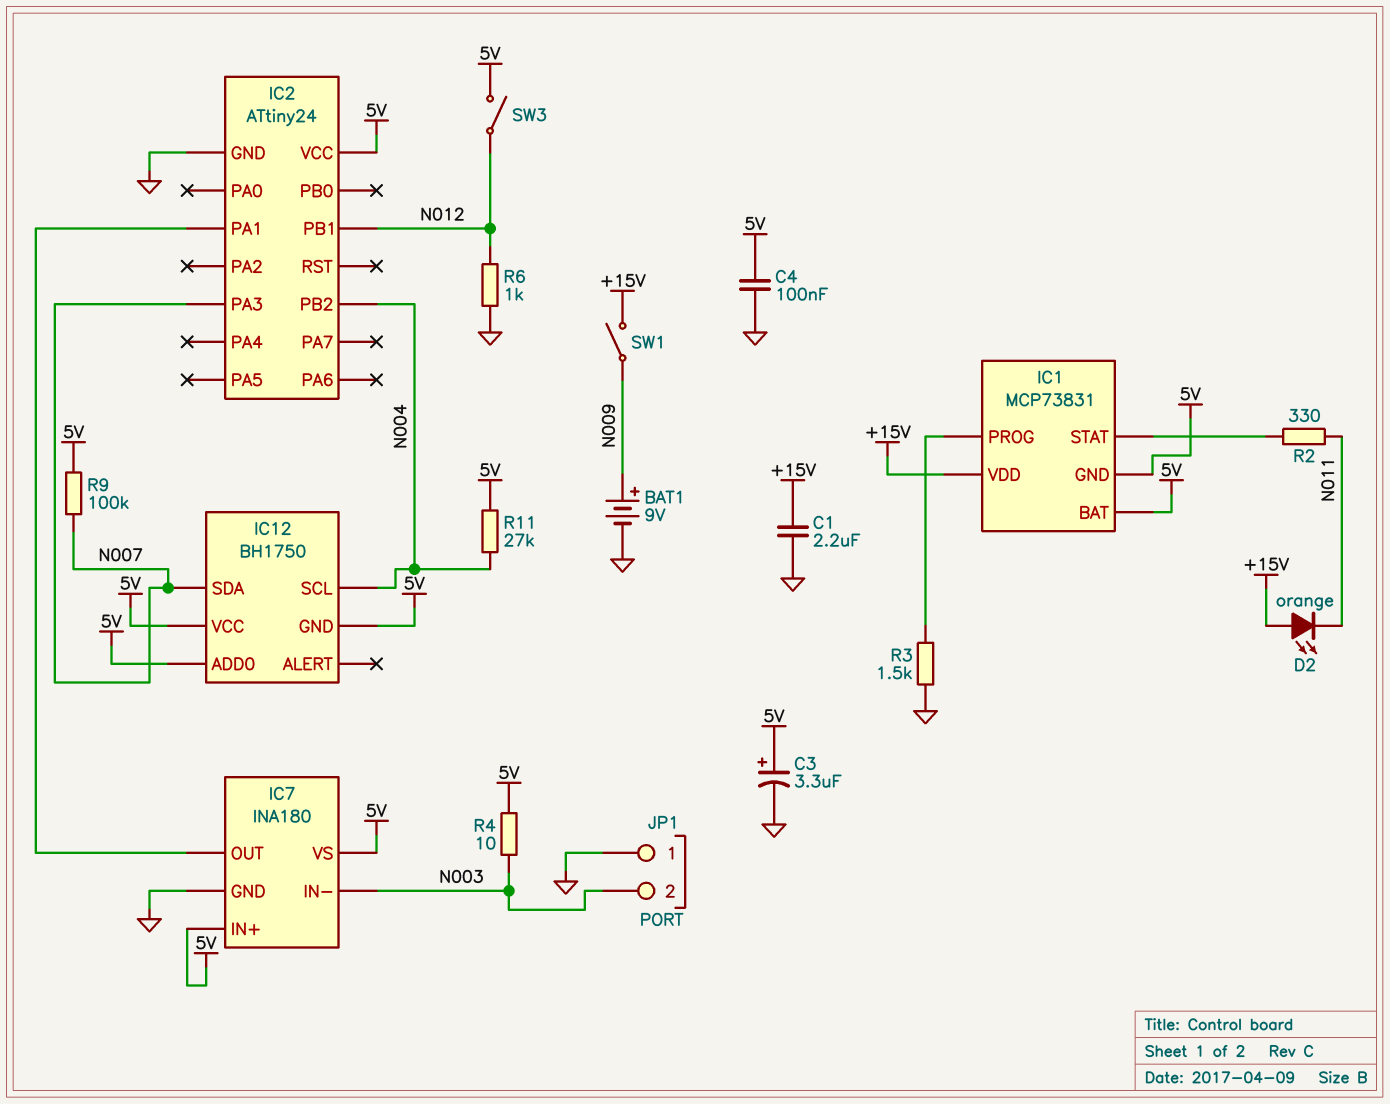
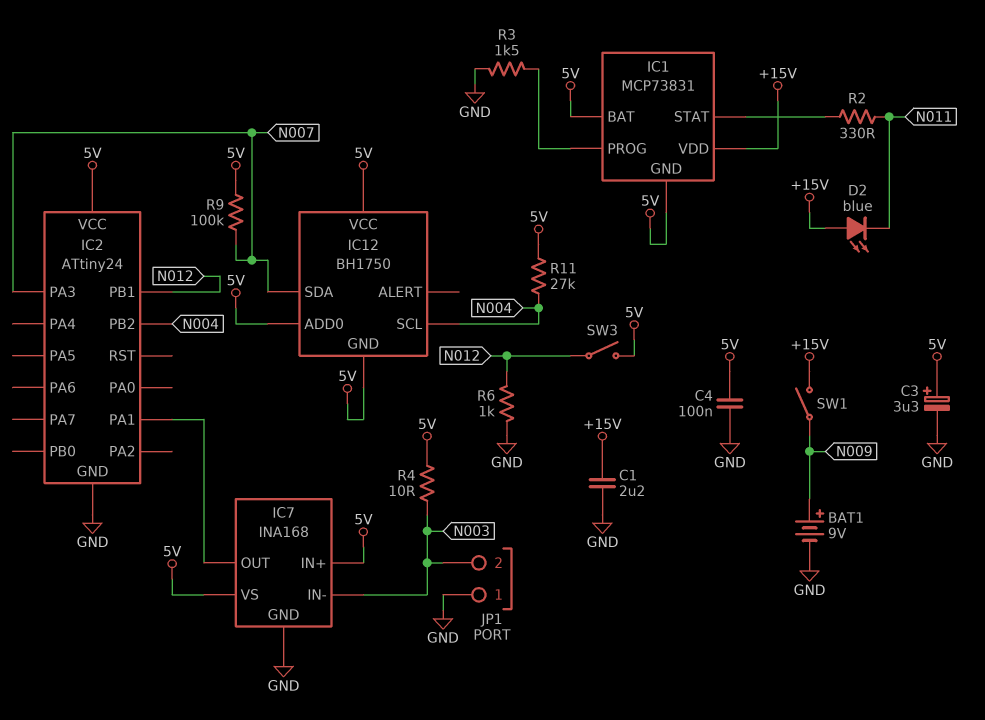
D2: LED orange (A +15V, K N011) -> LED blue (A +15V, K N011)
IC7: INA180 -> INA168

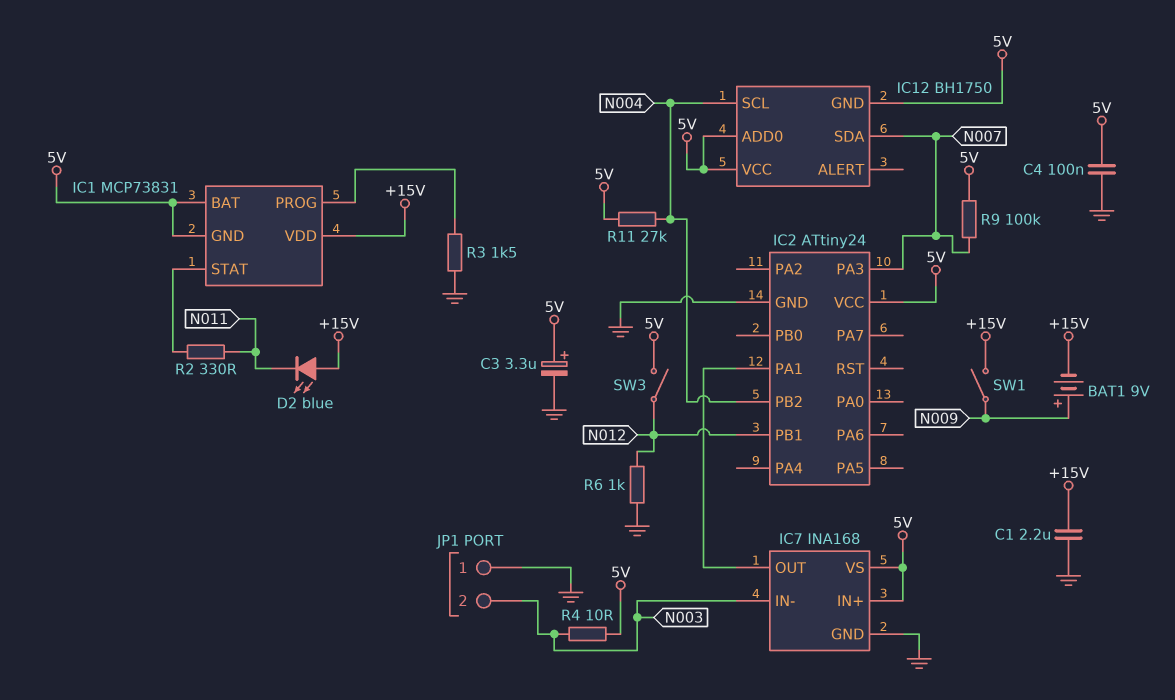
BAT1: 9V (plus N009, minus GND) -> 9V (plus N009, minus +15V)

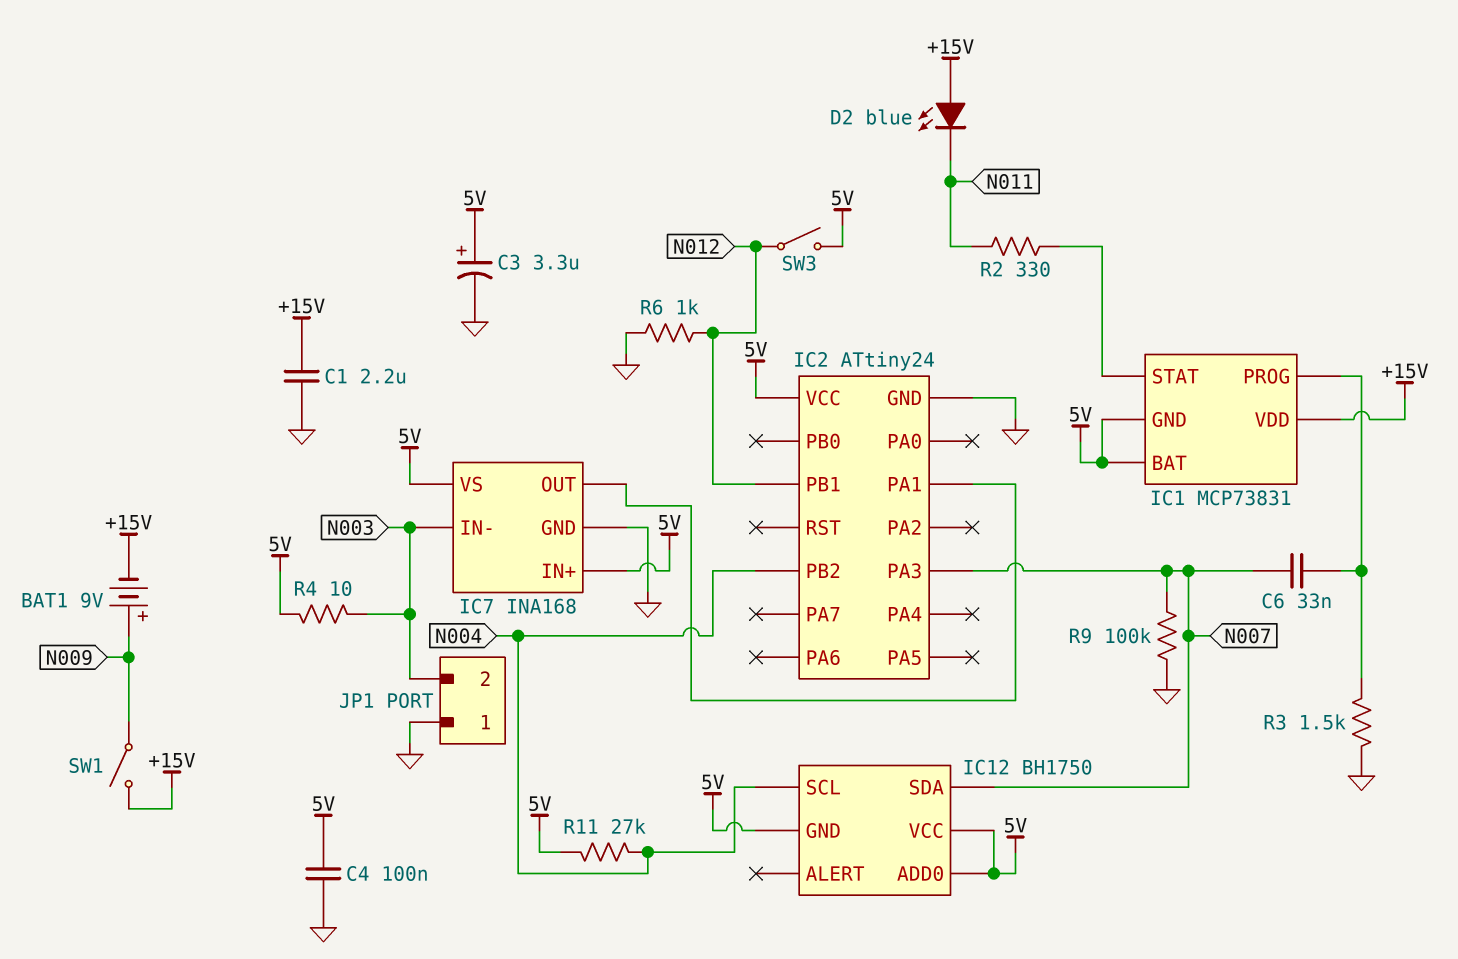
C6: none -> 33nF (IC1/PROG, N007)
R9: 100k (5V, N007) -> 100k (GND, N007)

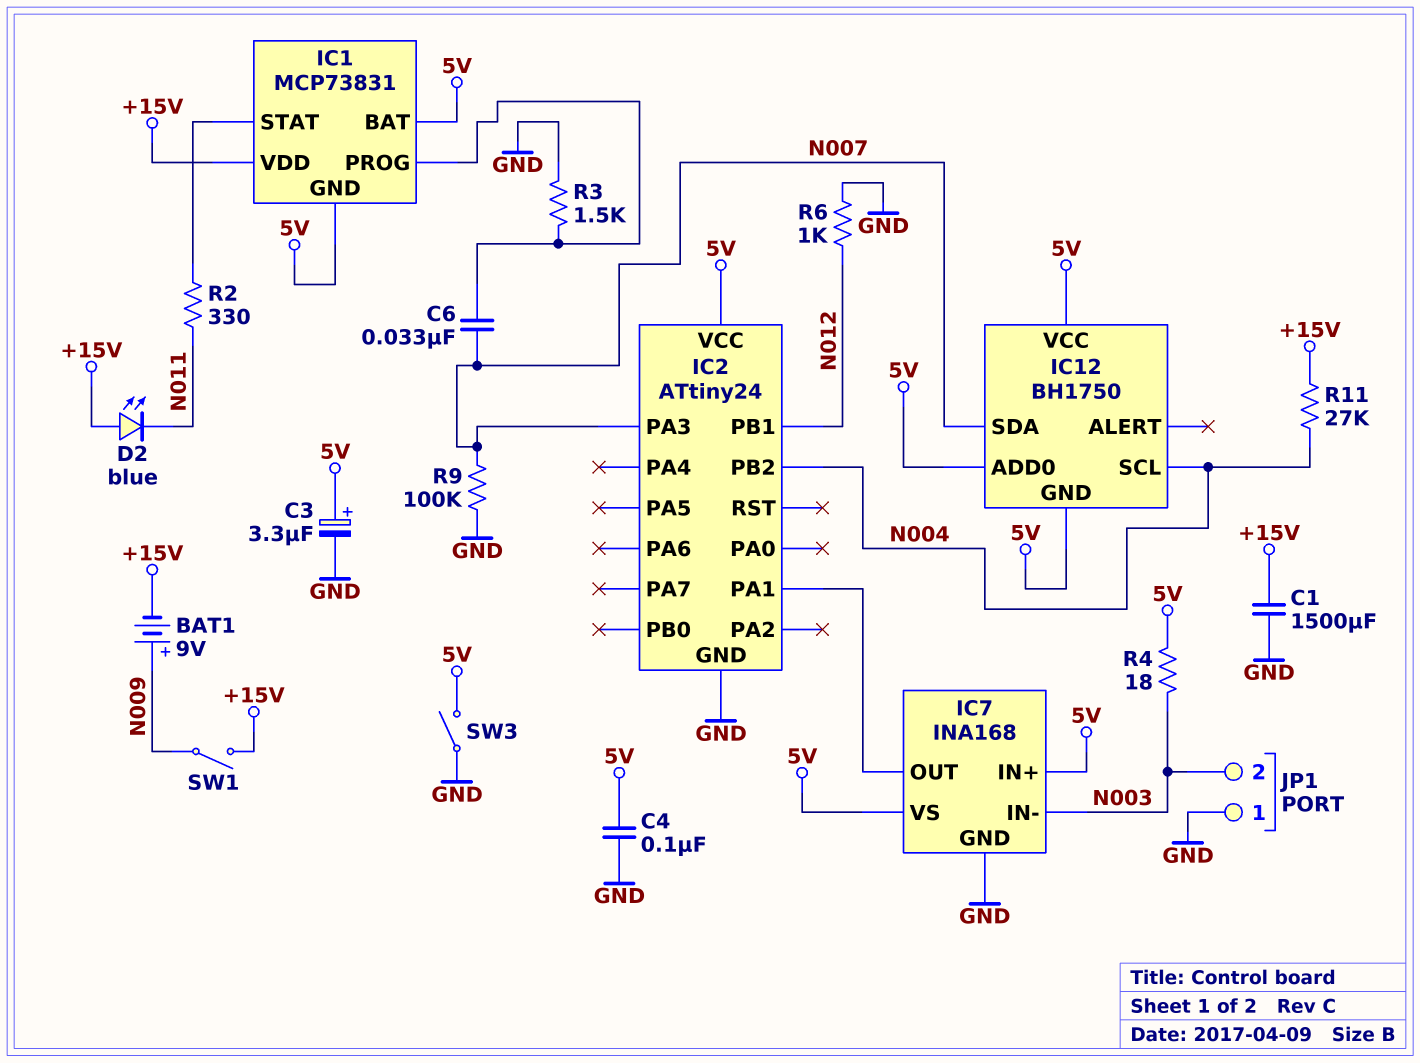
C1: 2.2uF (+15V, GND) -> 1500uF (+15V, GND)
R4: 10 (5V, N003) -> 18 (5V, N003)
R11: 27k (5V, N004) -> 27k (+15V, N004)
SW3: switch (5V, N012) -> switch (5V, GND)

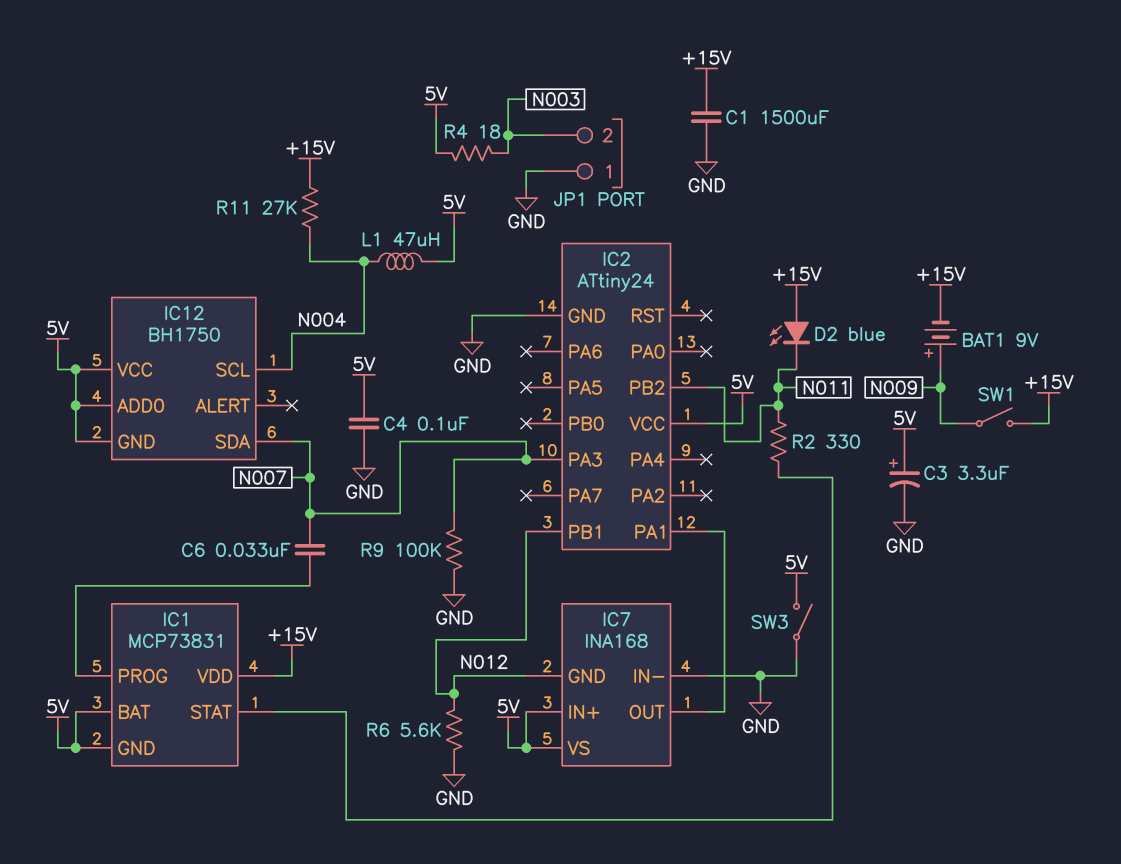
IC2 pin PB2: N004 -> N011
IC7 pin GND: GND -> N012
IC7 pin IN-: N003 -> GND
L1: none -> 47uH (5V, N004)
R3: 1.5k (GND, IC1/PROG) -> none
R6: 1k (GND, N012) -> 5.6k (GND, N012)

